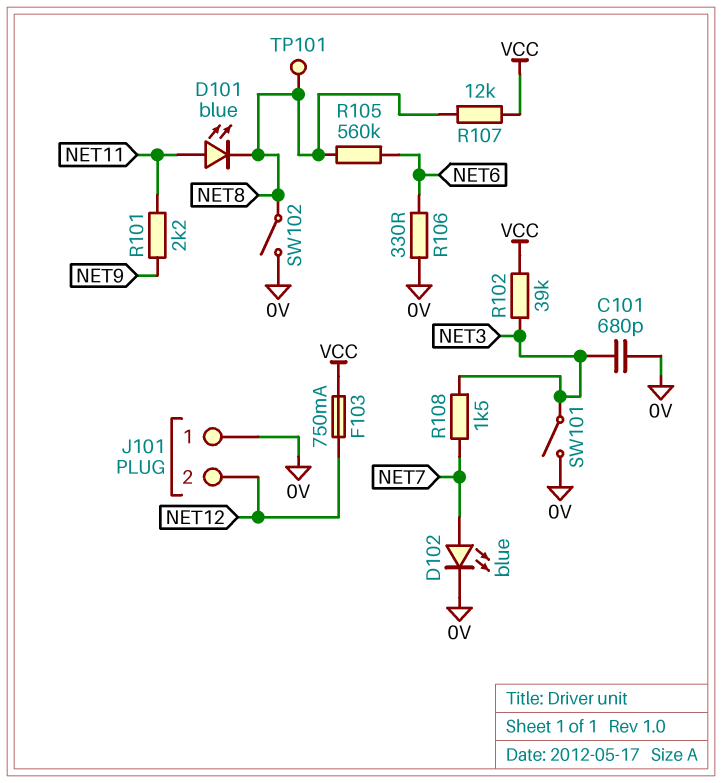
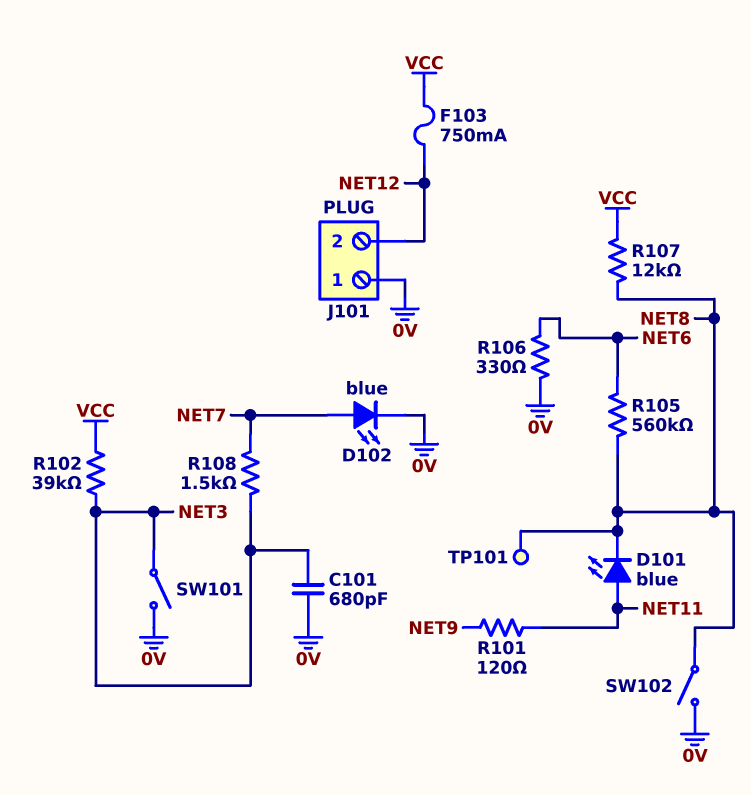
R101: 2.2k (NET9, NET11) -> 120 (NET9, NET11)

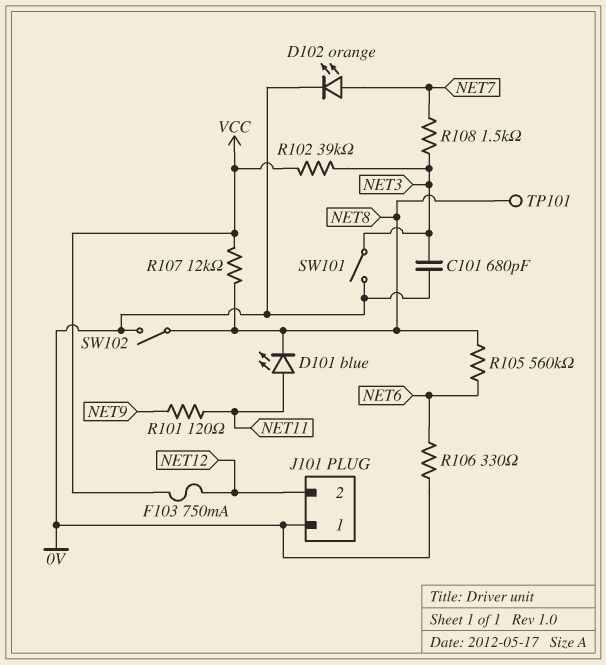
D102: LED blue (A NET7, K 0V) -> LED orange (A NET7, K 0V)

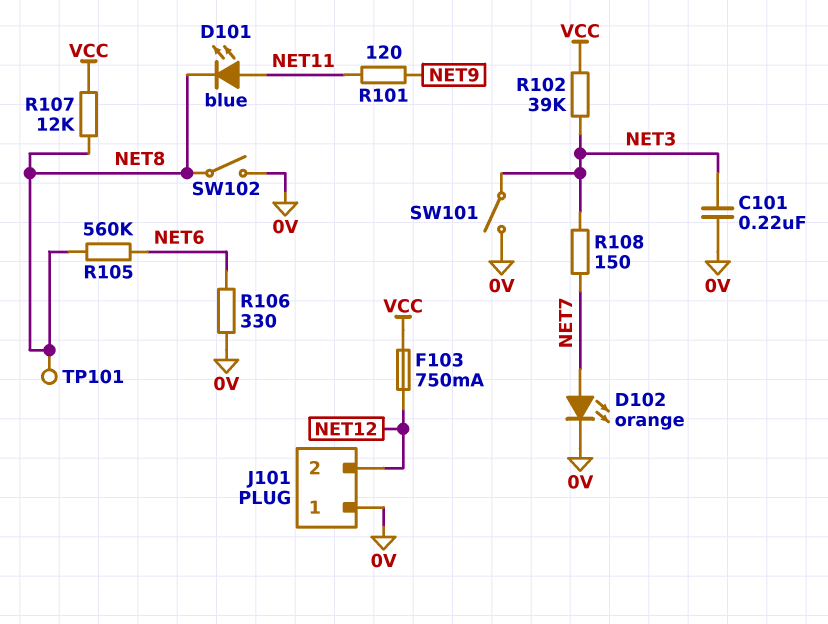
C101: 680pF (0V, NET3) -> 220nF (0V, NET3)
R108: 1.5k (NET3, NET7) -> 150 (NET3, NET7)

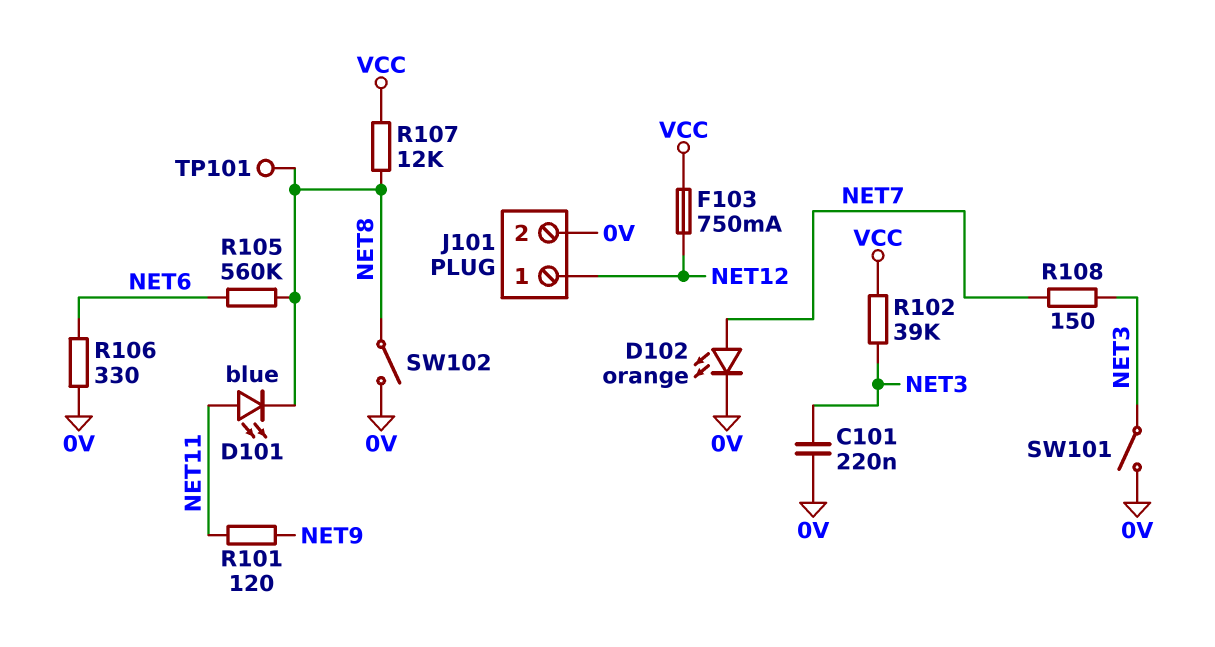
J101 pin 1: 0V -> NET12
J101 pin 2: NET12 -> 0V

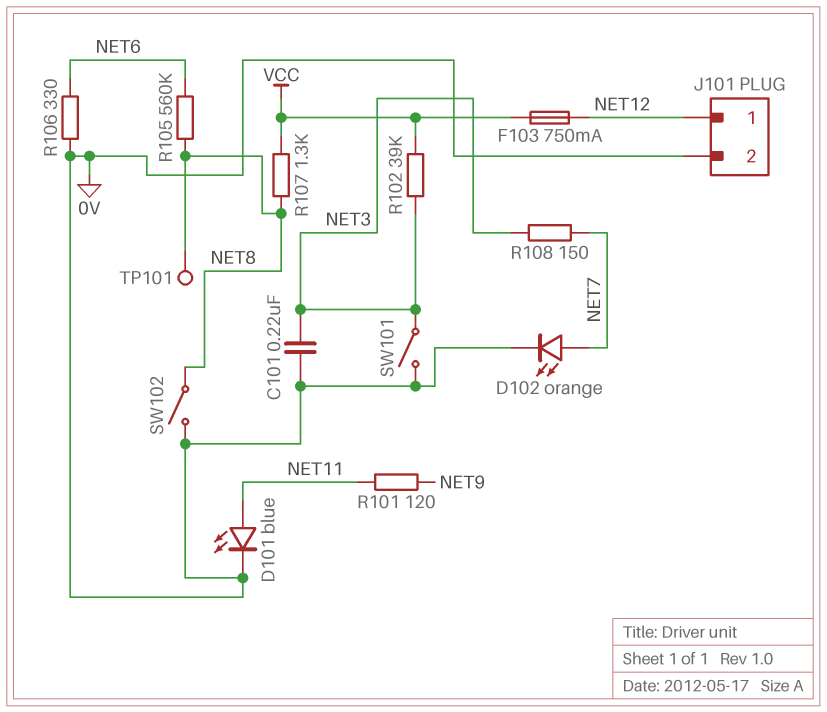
D101: LED blue (A NET11, K NET8) -> LED blue (A NET11, K 0V)
R107: 12k (NET8, VCC) -> 1.3k (NET8, VCC)

